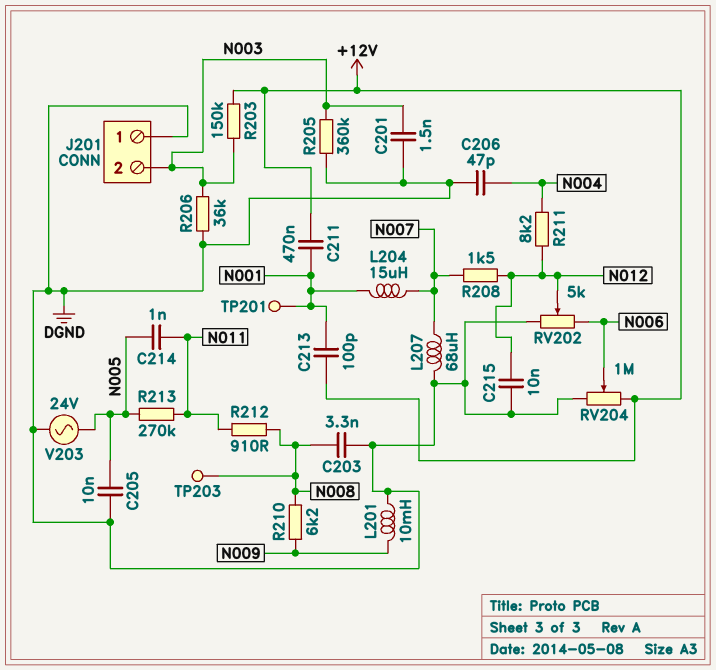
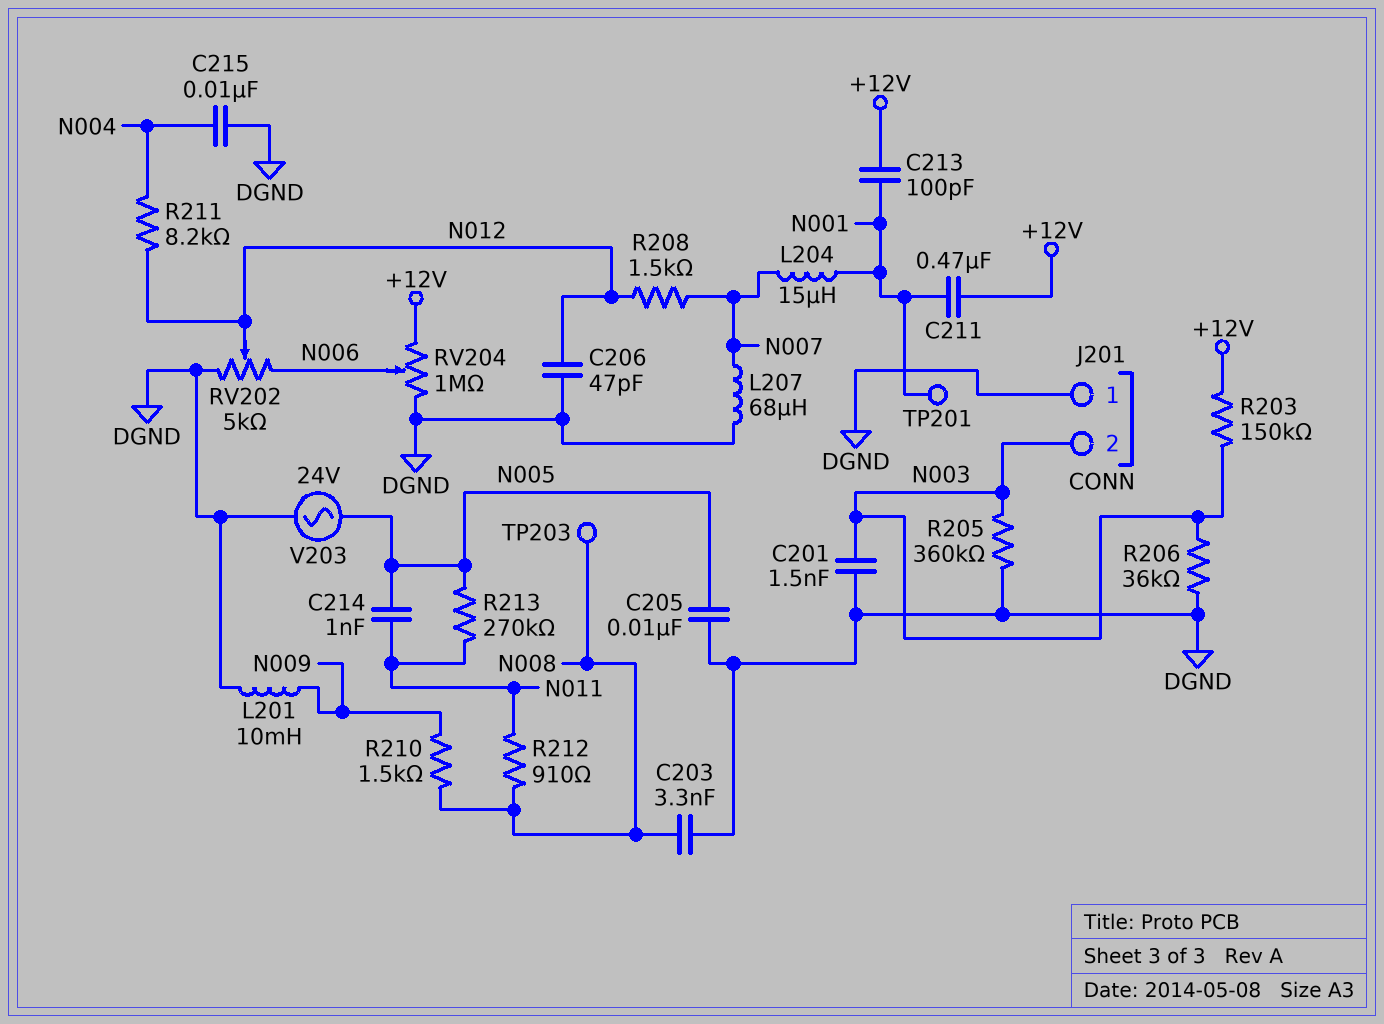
C206: 47pF (DGND, N004) -> 47pF (DGND, N012)
C215: 10nF (DGND, N012) -> 10nF (DGND, N004)
R210: 6.2k (N008, N009) -> 1.5k (N008, N009)

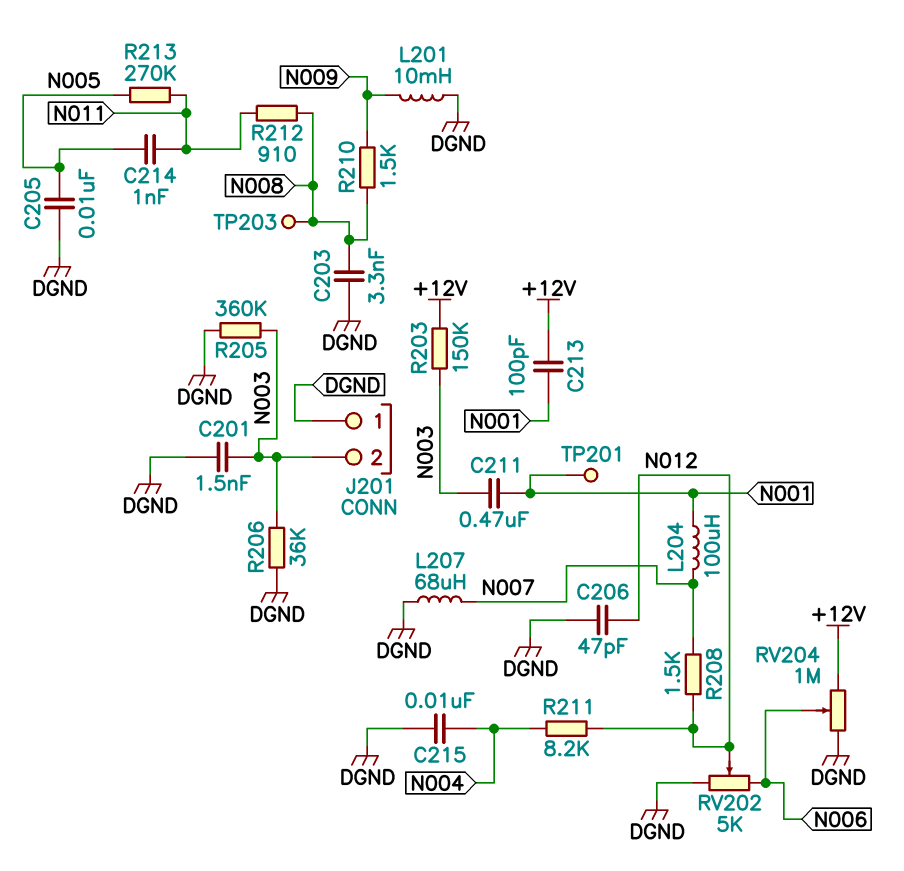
C211: 470nF (+12V, N001) -> 470nF (N001, N003)
L204: 15uH (N001, N007) -> 100uH (N001, N007)
V203: AC 24V (DGND, N005) -> none

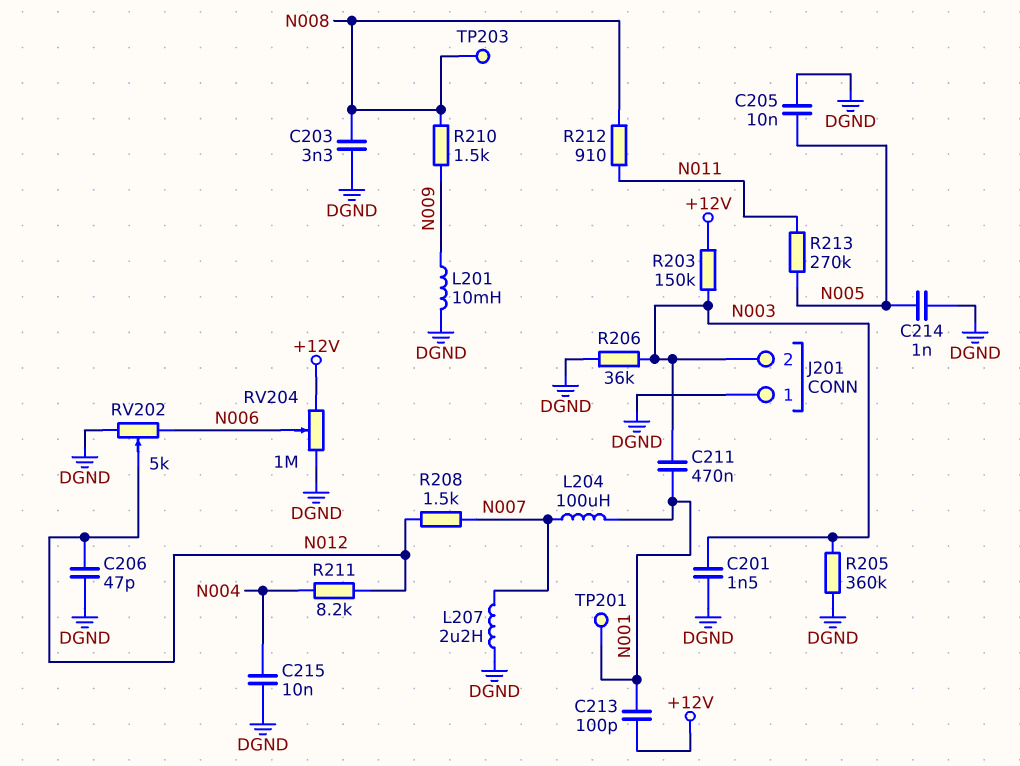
C214: 1nF (N005, N011) -> 1nF (DGND, N005)
L207: 68uH (DGND, N007) -> 2.2uH (DGND, N007)

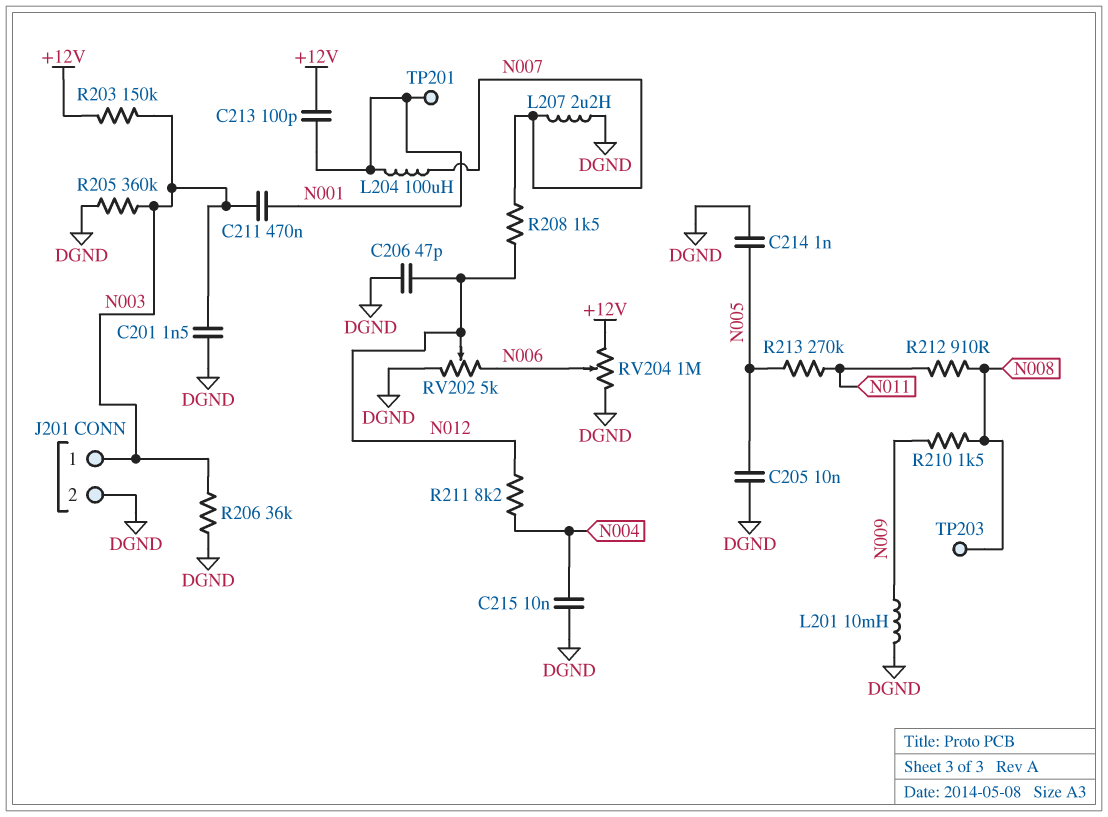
C203: 3.3nF (DGND, N008) -> none
J201 pin 1: DGND -> N003
J201 pin 2: N003 -> DGND

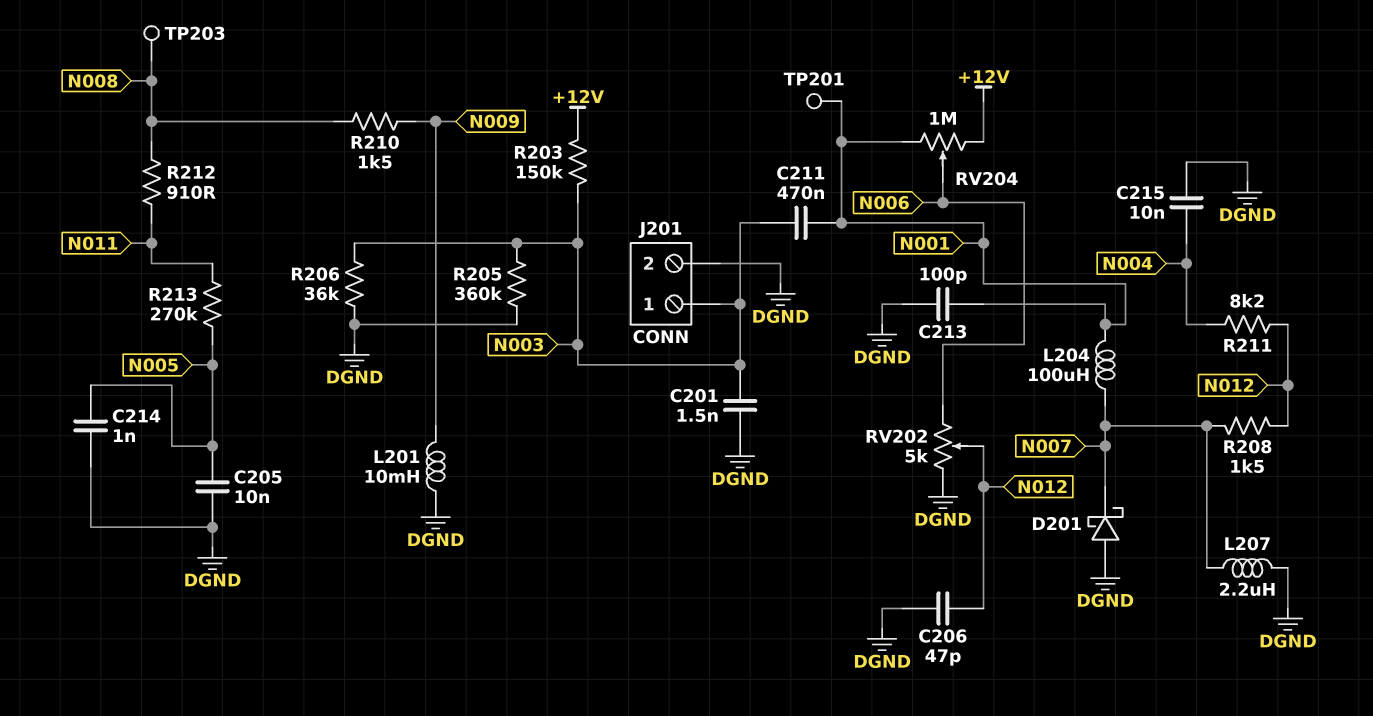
C213: 100pF (+12V, N001) -> 100pF (DGND, N001)
D201: none -> schottky (A DGND, K N007)
RV204: 1M (+12V, DGND, wiper N006) -> 1M (+12V, N001, wiper N006)

